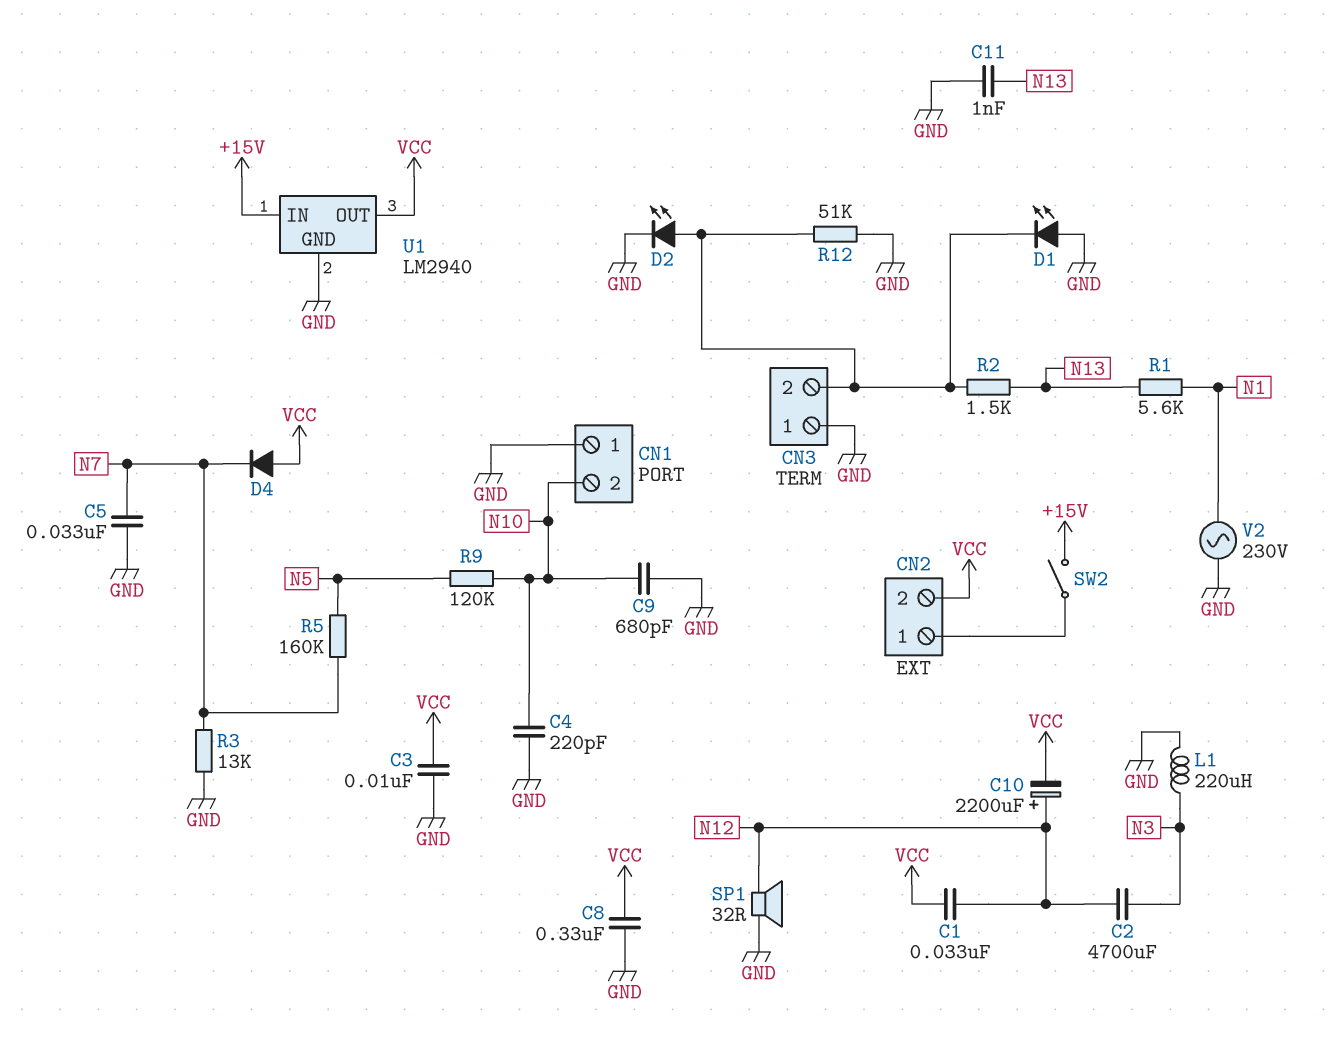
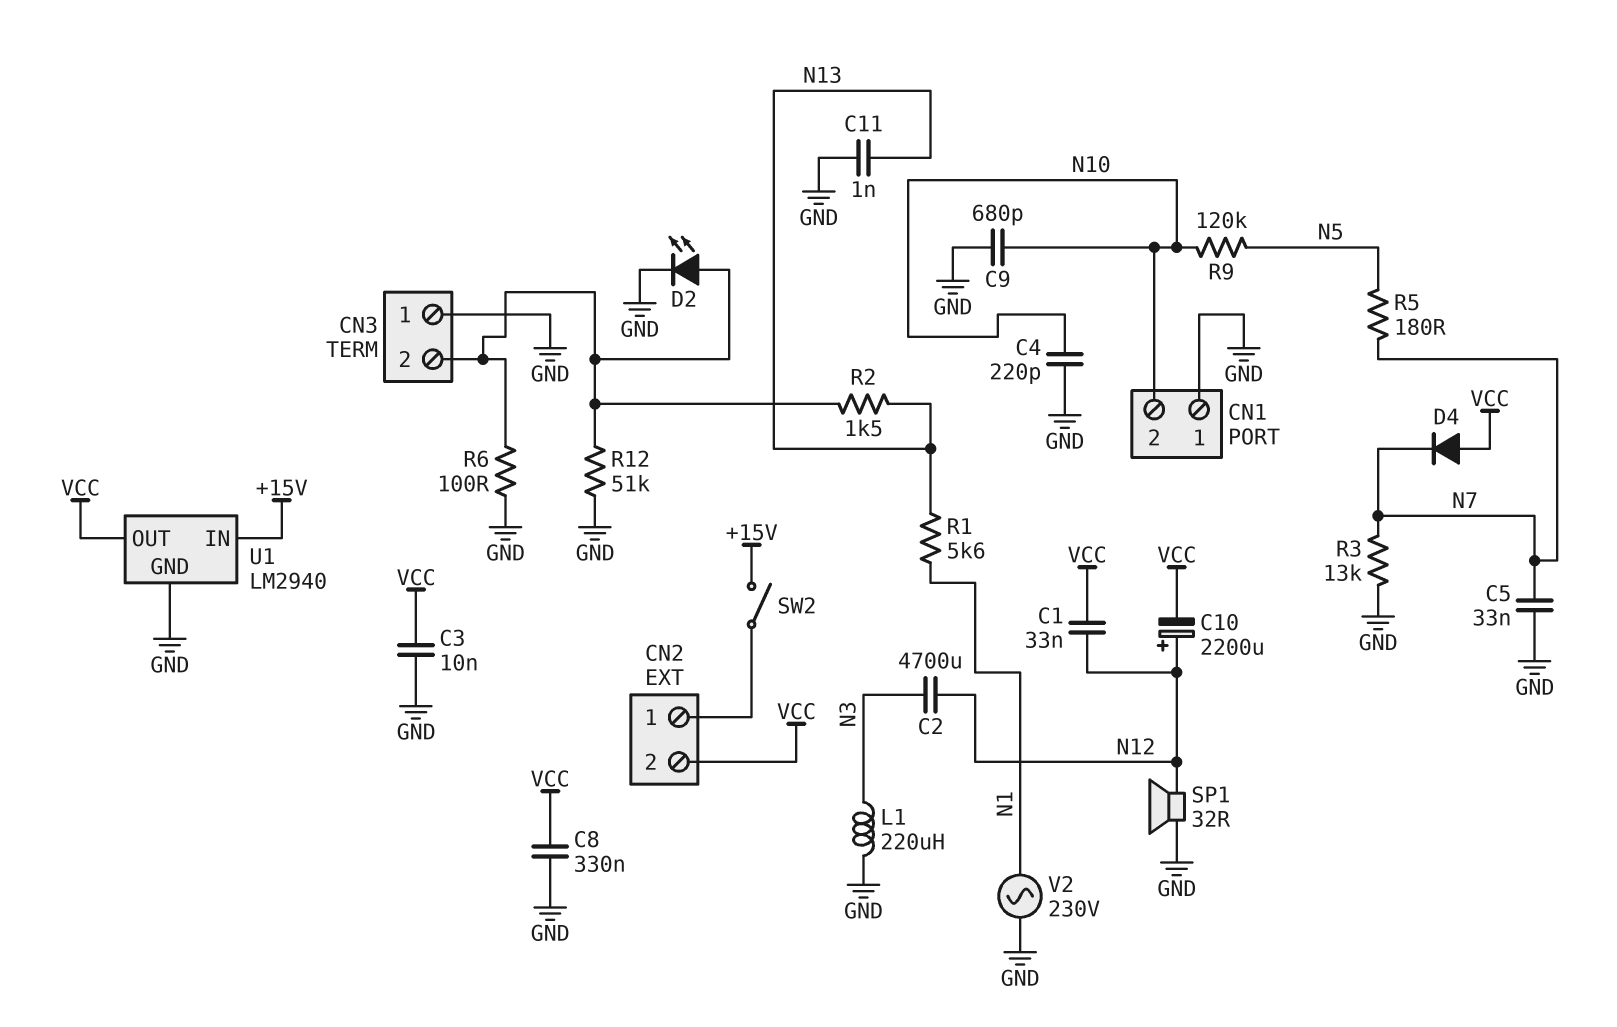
D1: LED (A GND, K CN3/2) -> none
R5: 160k (N5, N7) -> 180 (N5, N7)
R6: none -> 100 (CN3/2, GND)

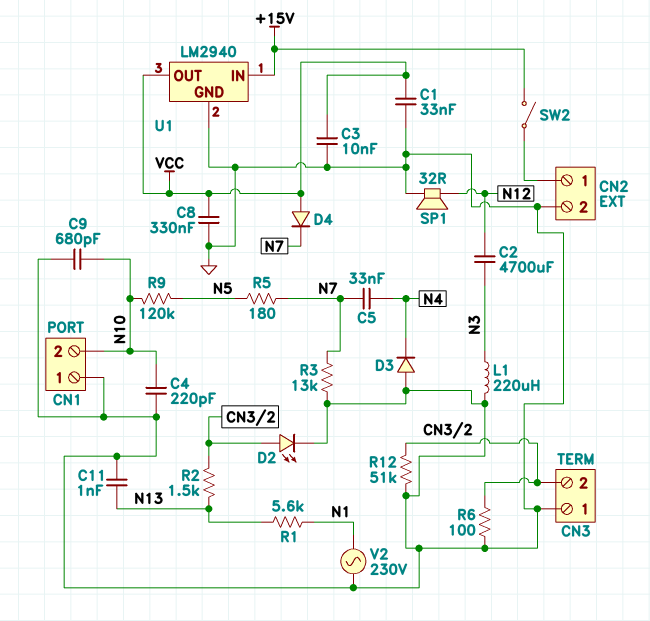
C1: 33nF (N12, VCC) -> 33nF (GND, VCC)
C5: 33nF (GND, N7) -> 33nF (N4, N7)
C10: 2200uF (plus N12, minus VCC) -> none
CN2 pin 2: VCC -> GND
D3: none -> diode (A GND, K N4)

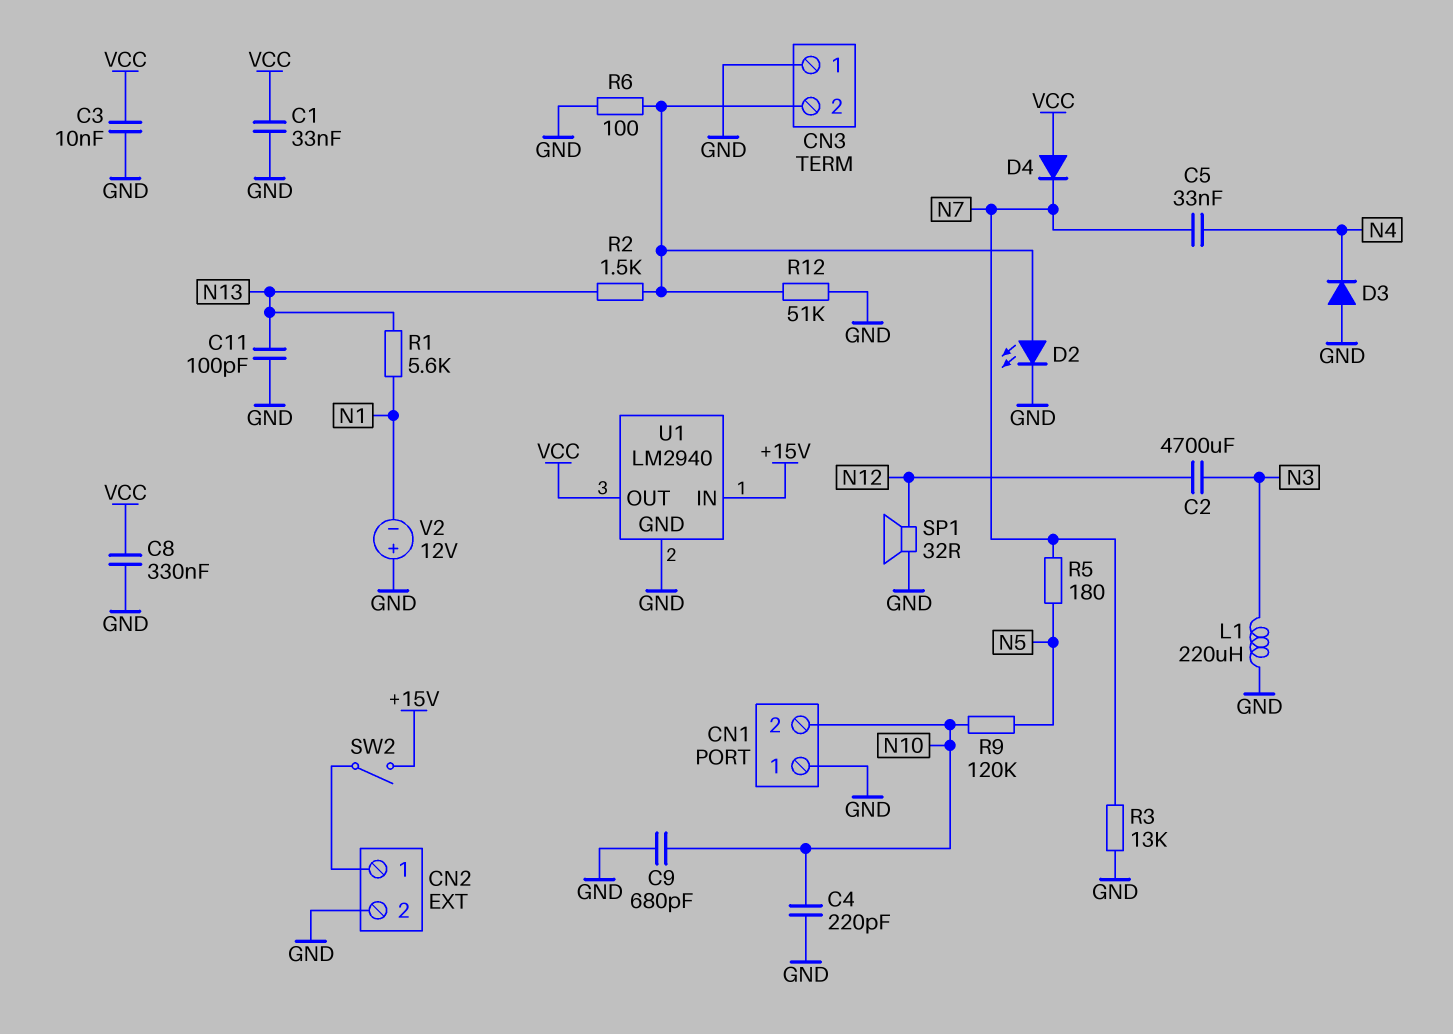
C11: 1nF (GND, N13) -> 100pF (GND, N13)
V2: AC 230V (GND, N1) -> 12V (plus GND, minus N1)

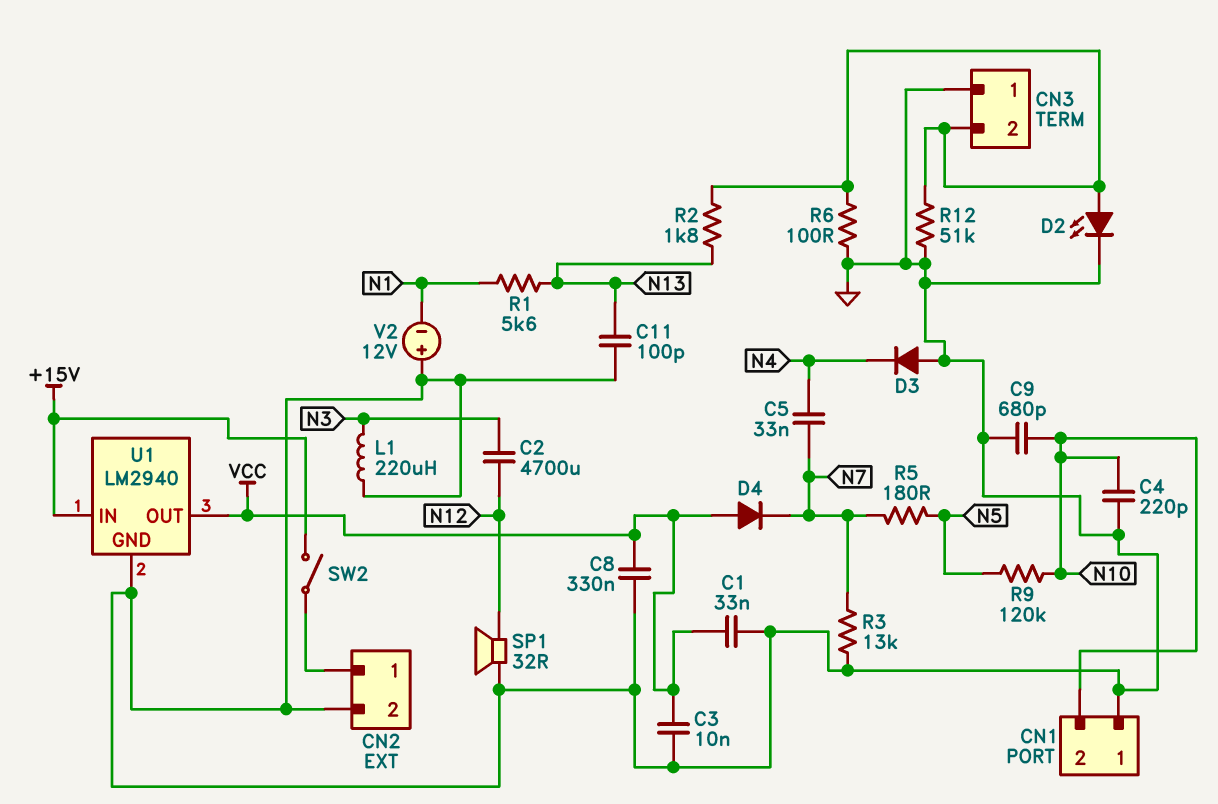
R2: 1.5k (CN3/2, N13) -> 1.8k (CN3/2, N13)

